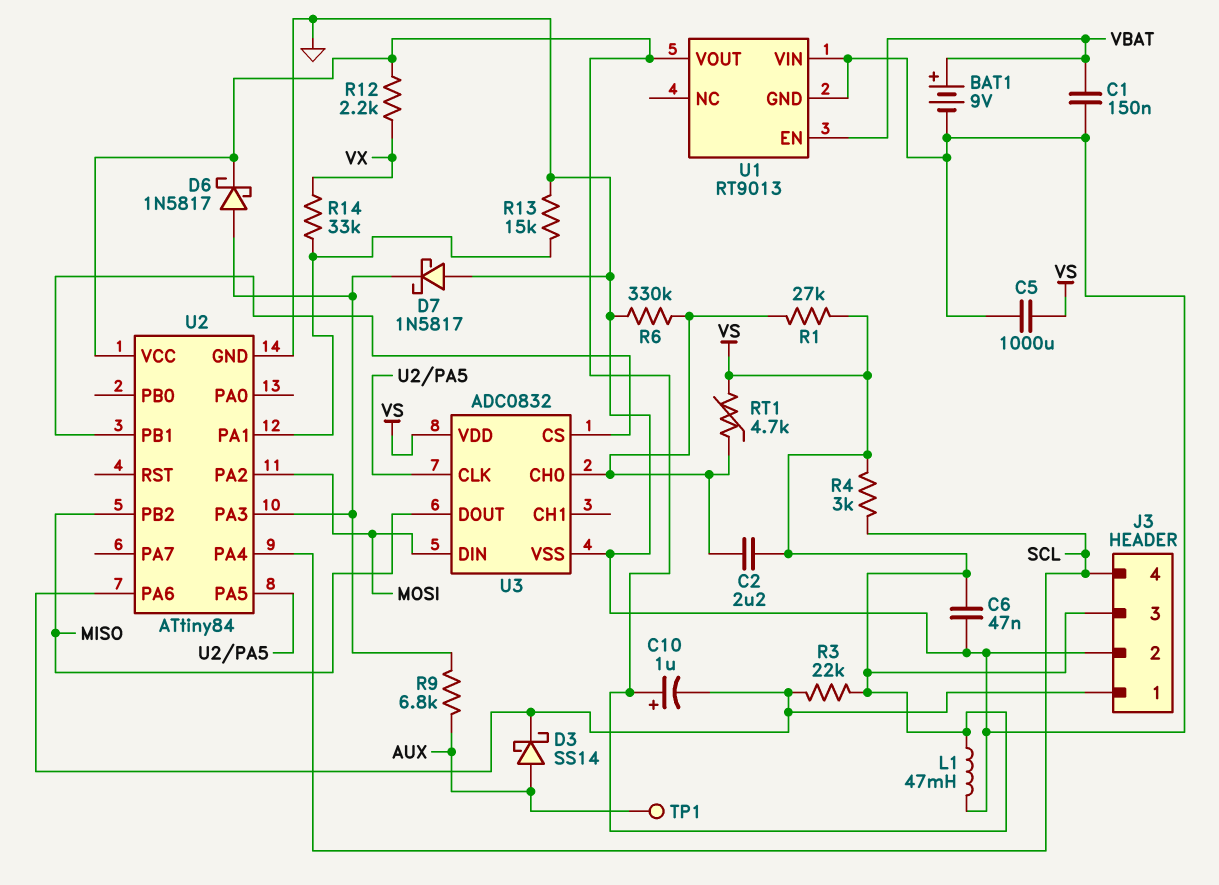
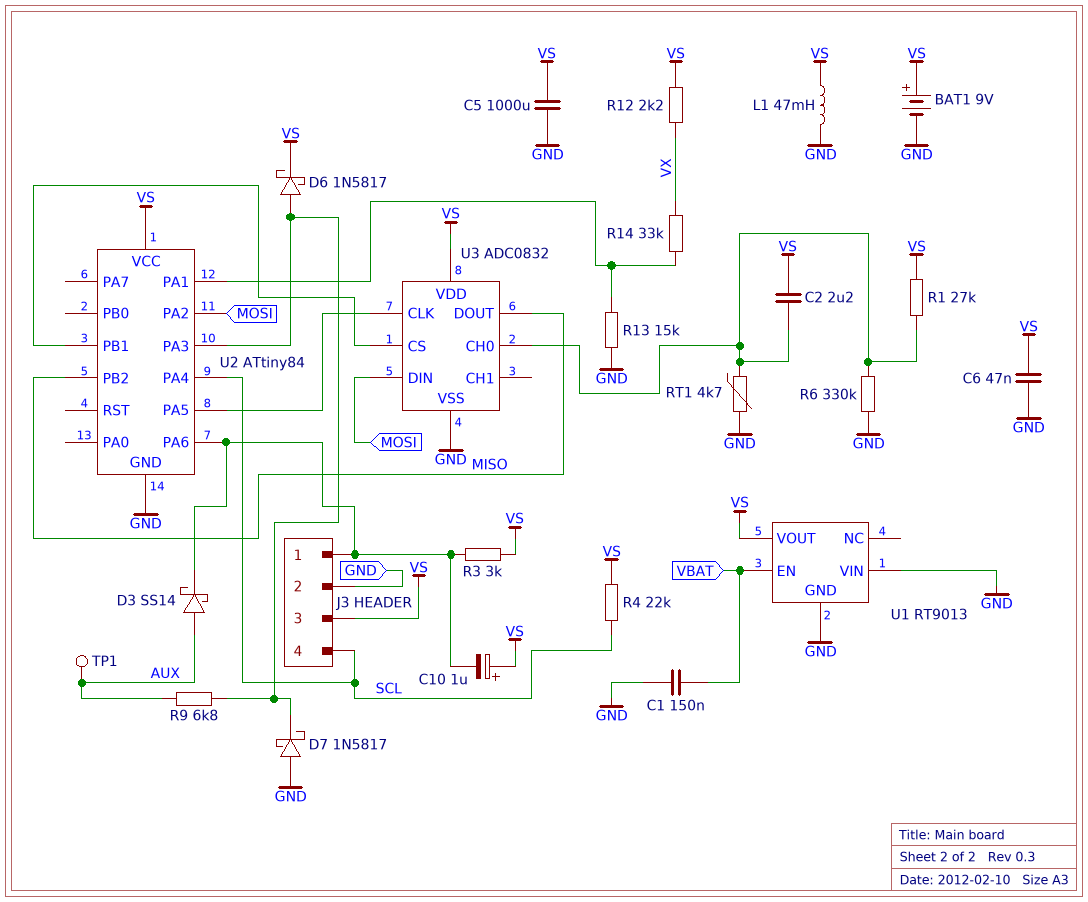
BAT1: 9V (plus VBAT, minus GND) -> 9V (plus VS, minus GND)
R3: 22k (J3/1, VS) -> 3k (J3/1, VS)
R4: 3k (SCL, VS) -> 22k (SCL, VS)
RT1: 4.7k (U3/CH0, VS) -> 4.7k (GND, U3/CH0)

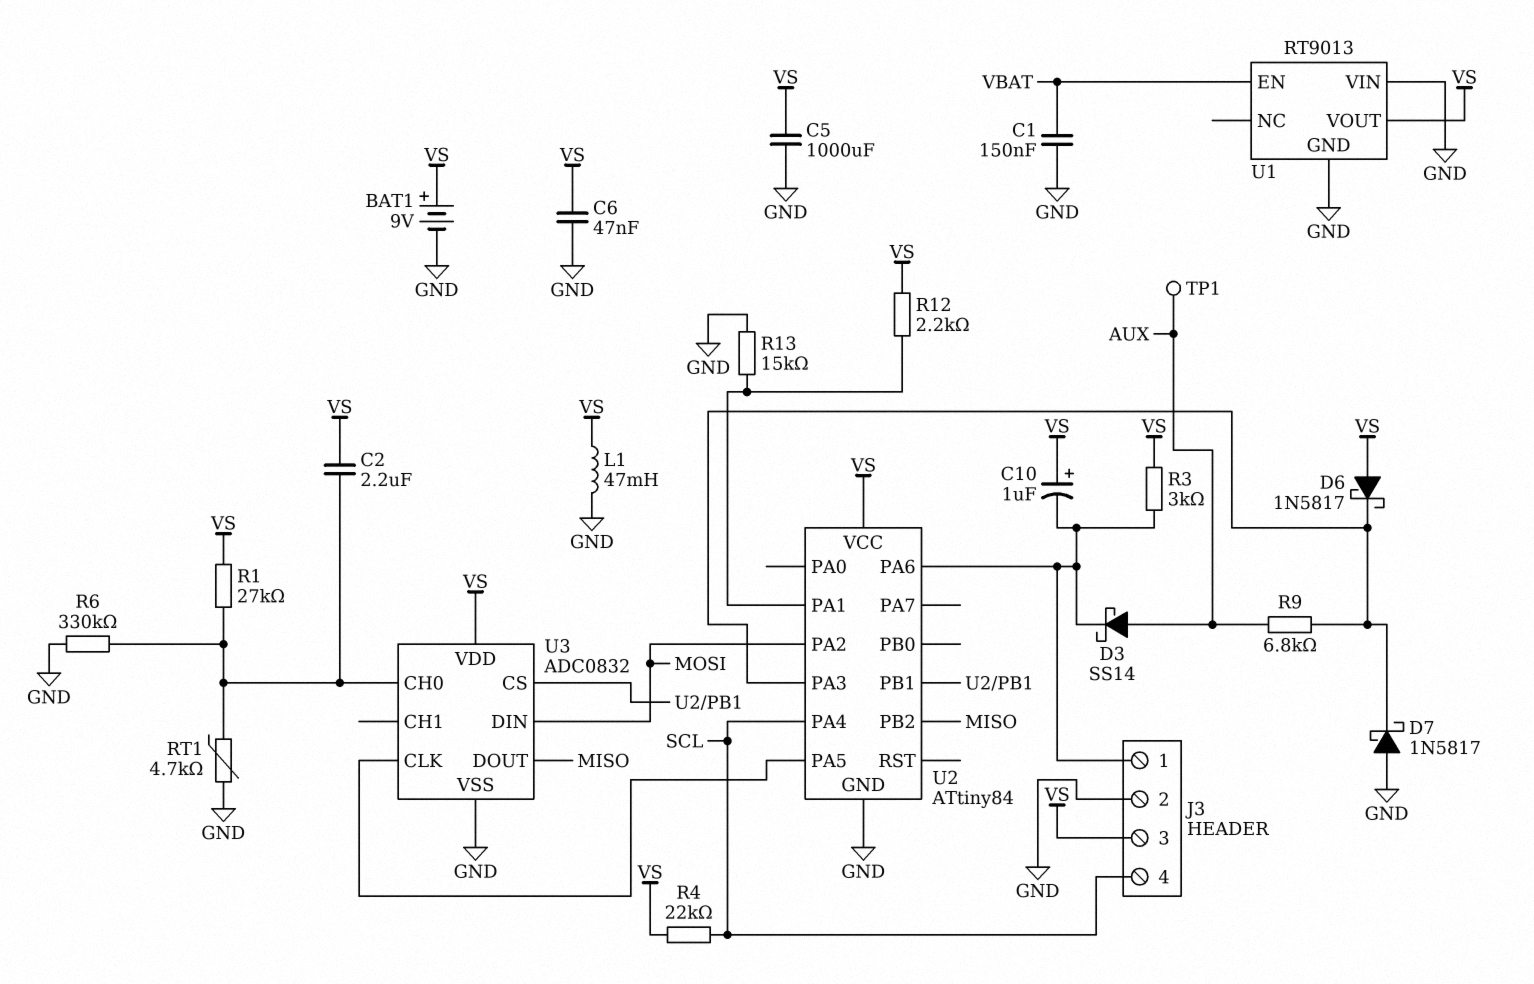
D6: schottky 1N5817 (A U2/PA3, K VS) -> schottky 1N5817 (A VS, K U2/PA3)
R12: 2.2k (VS, VX) -> 2.2k (U2/PA1, VS)
R14: 33k (U2/PA1, VX) -> none

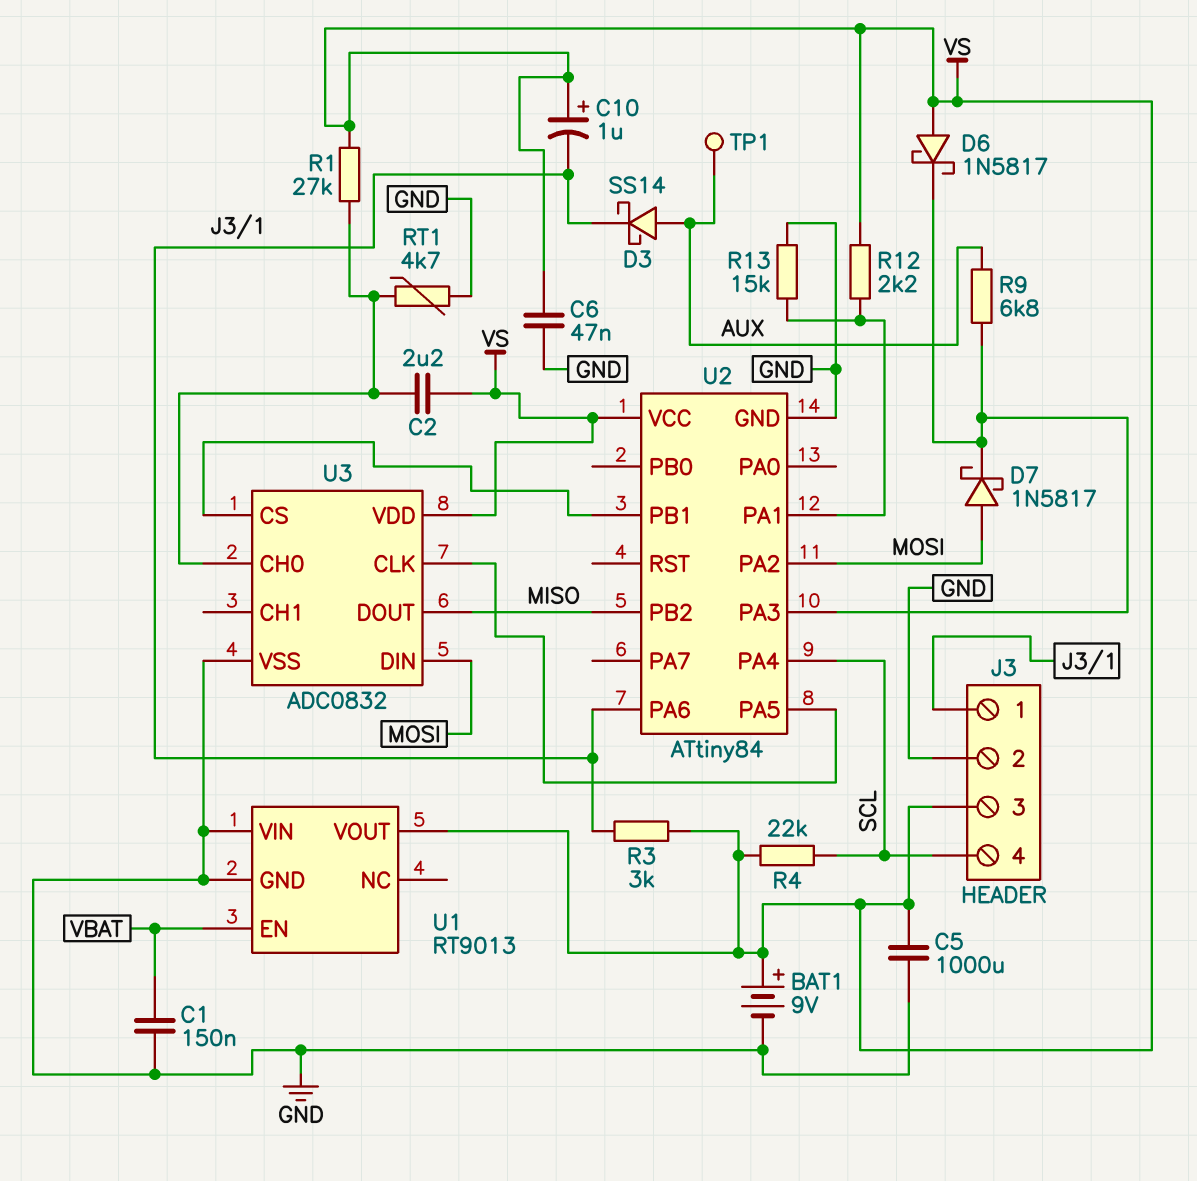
D7: schottky 1N5817 (A GND, K U2/PA3) -> schottky 1N5817 (A MOSI, K U2/PA3)
L1: 47mH (GND, VS) -> none
R6: 330k (GND, U3/CH0) -> none

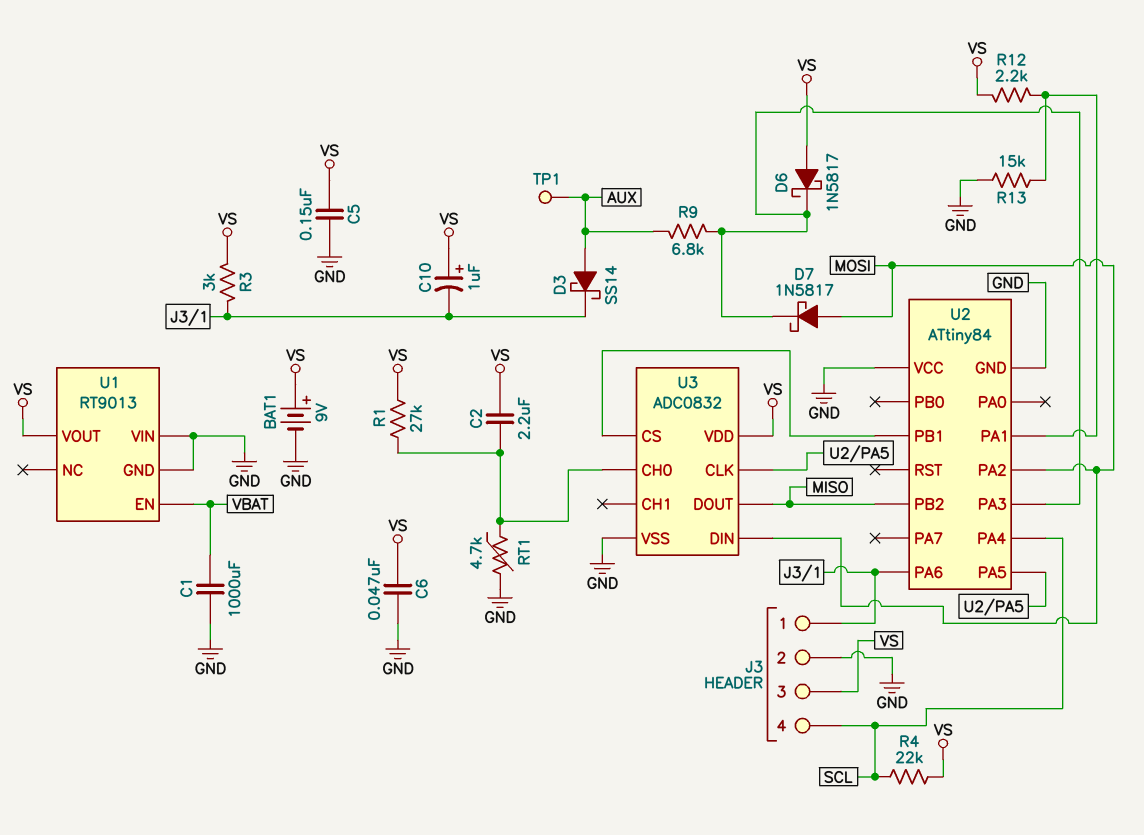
C1: 150nF (GND, VBAT) -> 1000uF (GND, VBAT)
C5: 1000uF (GND, VS) -> 150nF (GND, VS)
U2 pin VCC: VS -> GND

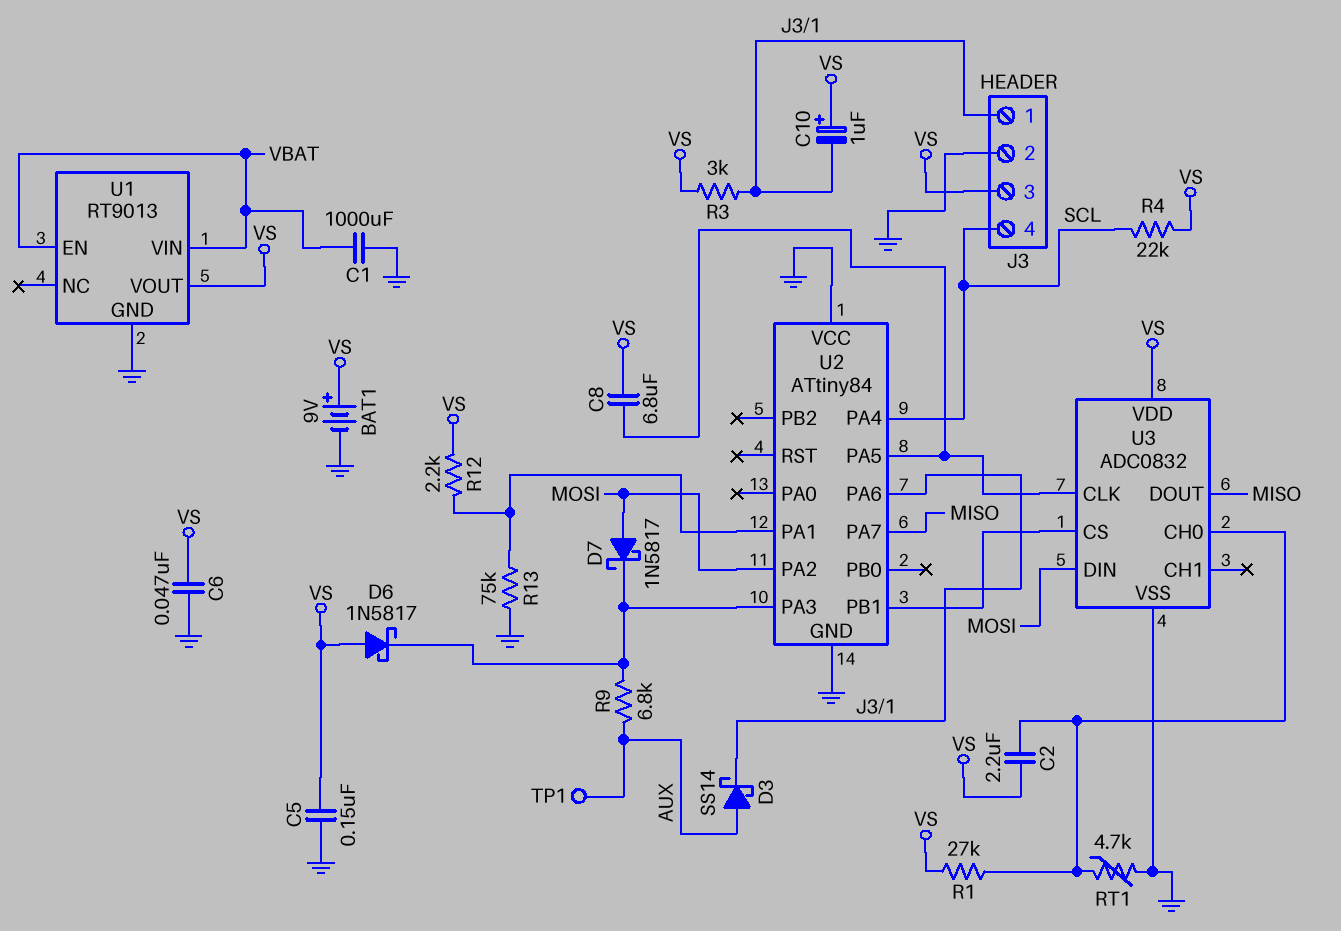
C8: none -> 6.8uF (U2/PA5, VS)
R13: 15k (GND, U2/PA1) -> 75k (GND, U2/PA1)
U1 pin VIN: GND -> VBAT
U2 pin PA7: none -> MISO
U2 pin PB2: MISO -> none

